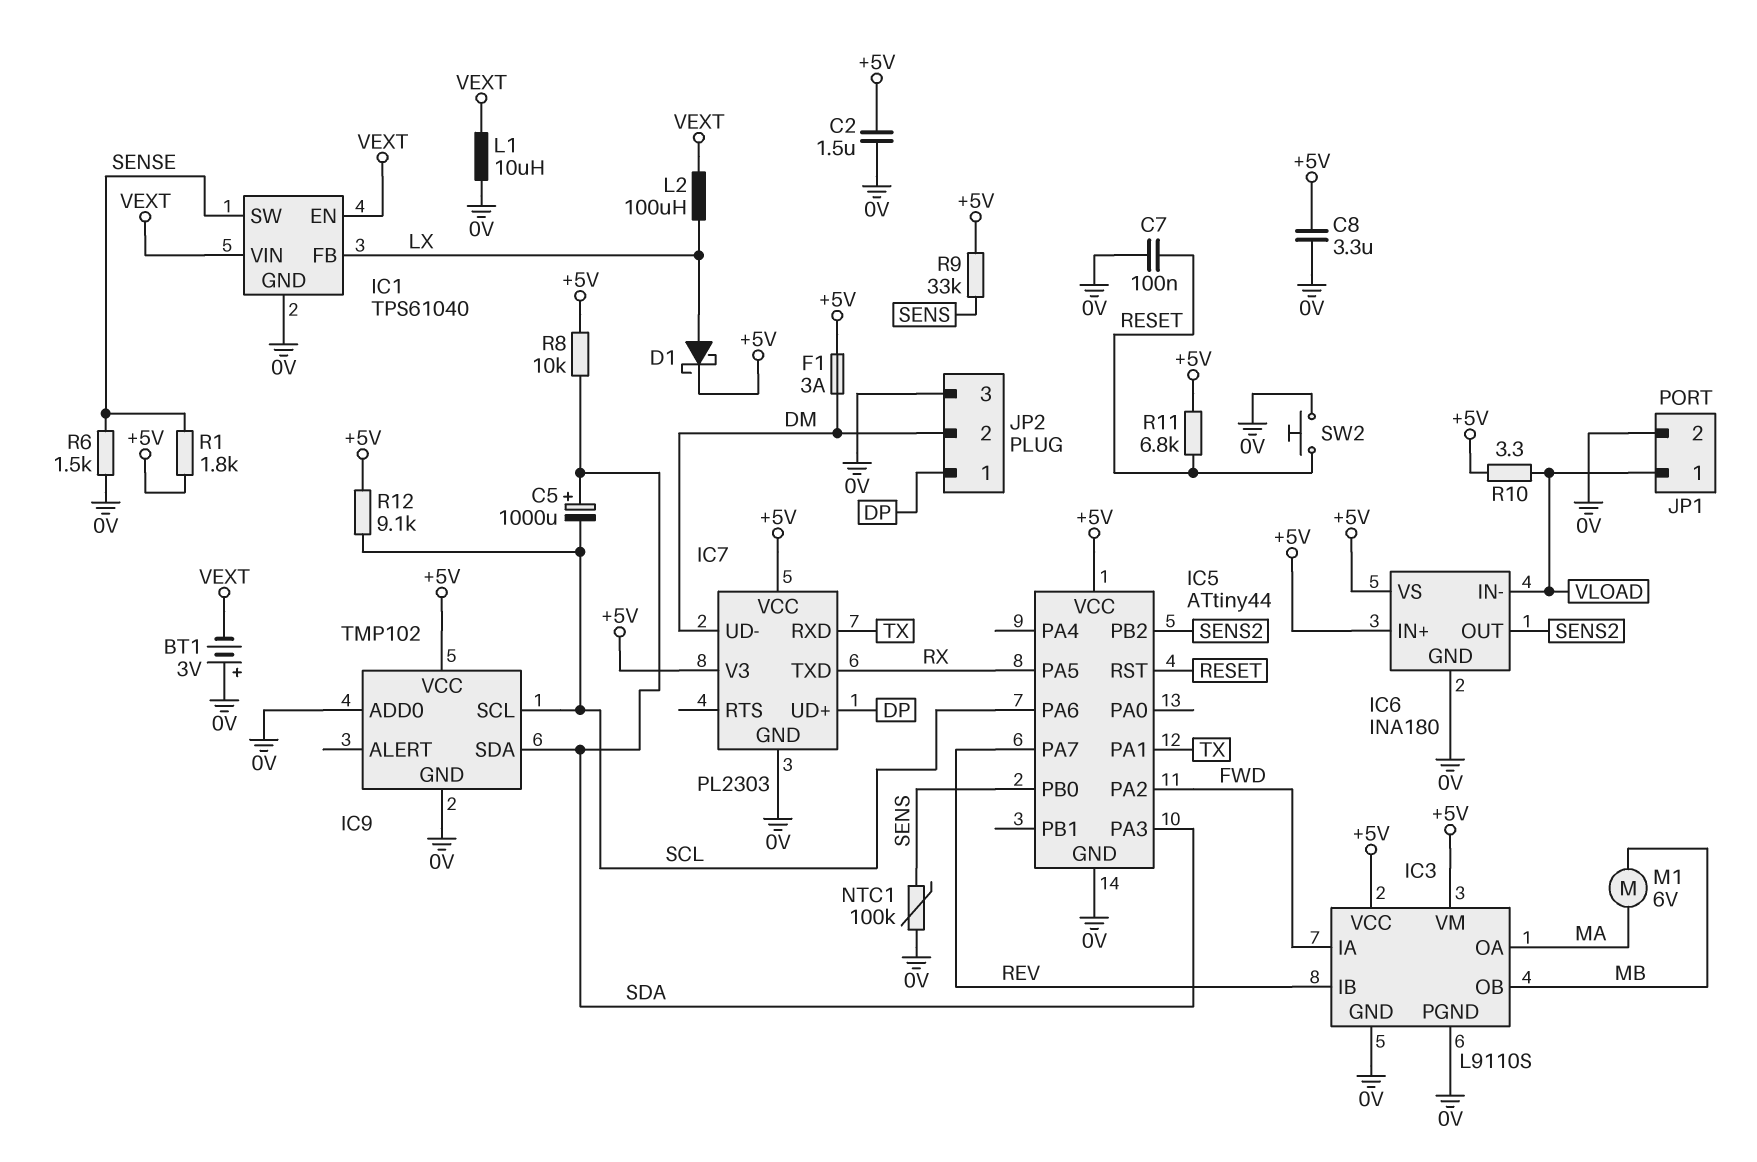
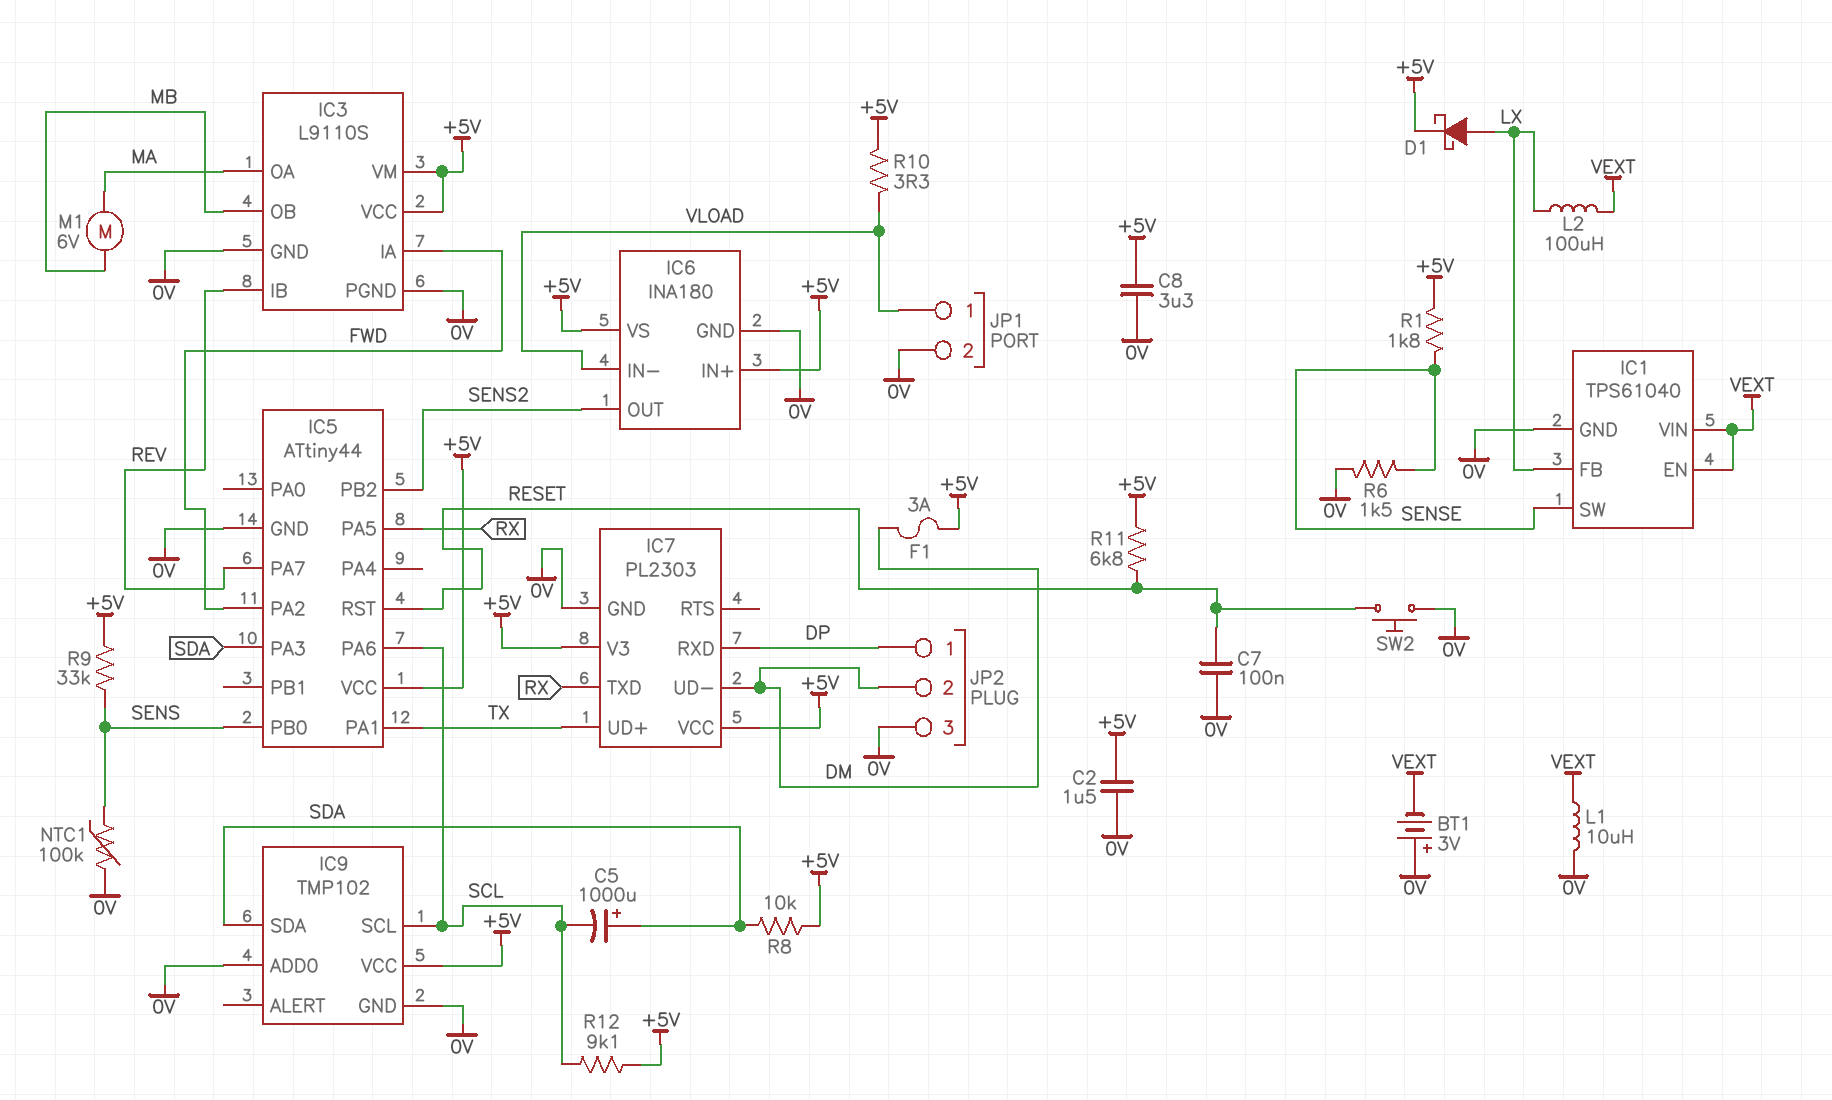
IC7 pin RXD: TX -> DP
IC7 pin UD+: DP -> TX

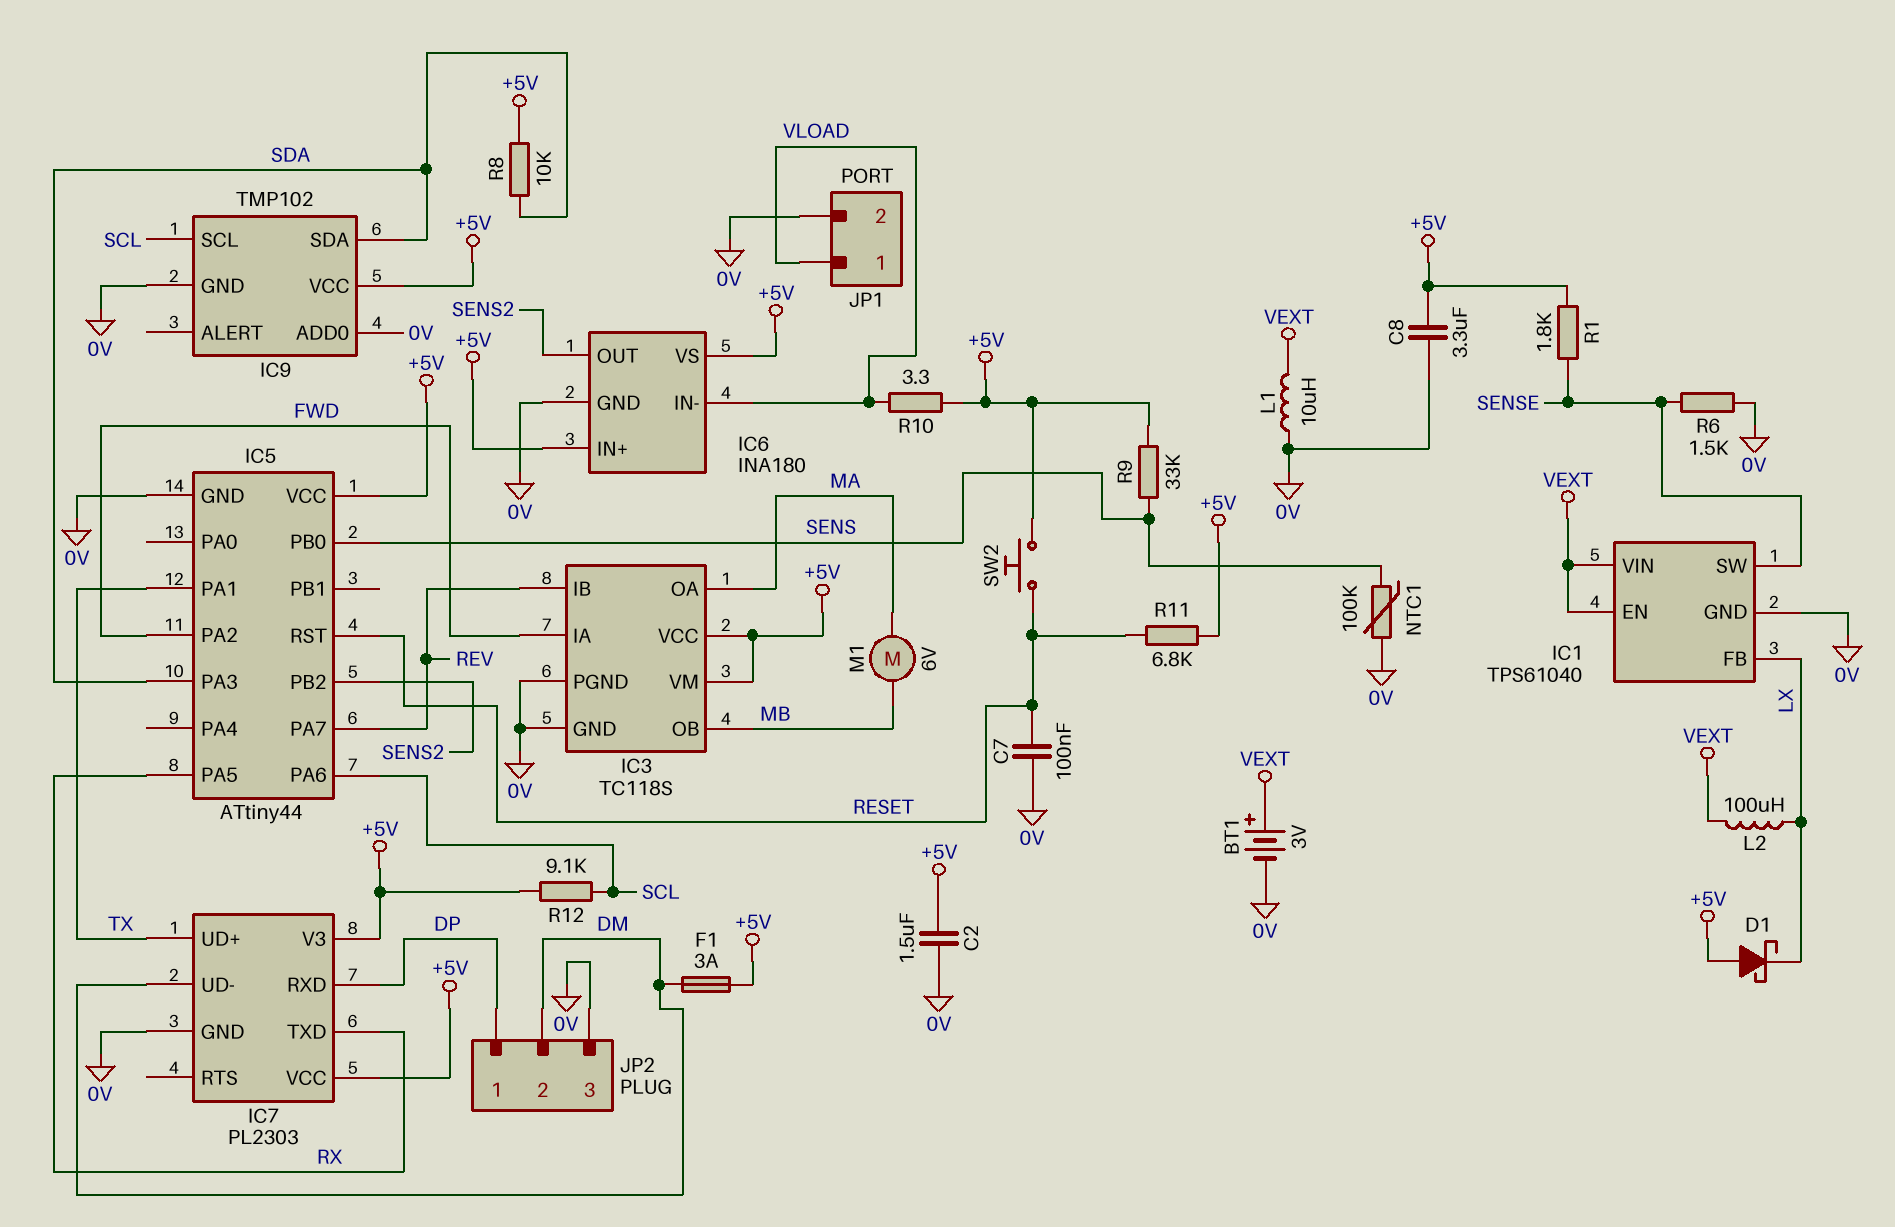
BT1: 3V (plus 0V, minus VEXT) -> 3V (plus VEXT, minus 0V)
C5: 1000uF (plus SDA, minus SCL) -> none
D1: schottky (A LX, K +5V) -> schottky (A +5V, K LX)
IC3: L9110S -> TC118S
SW2: button (0V, RESET) -> button (+5V, RESET)

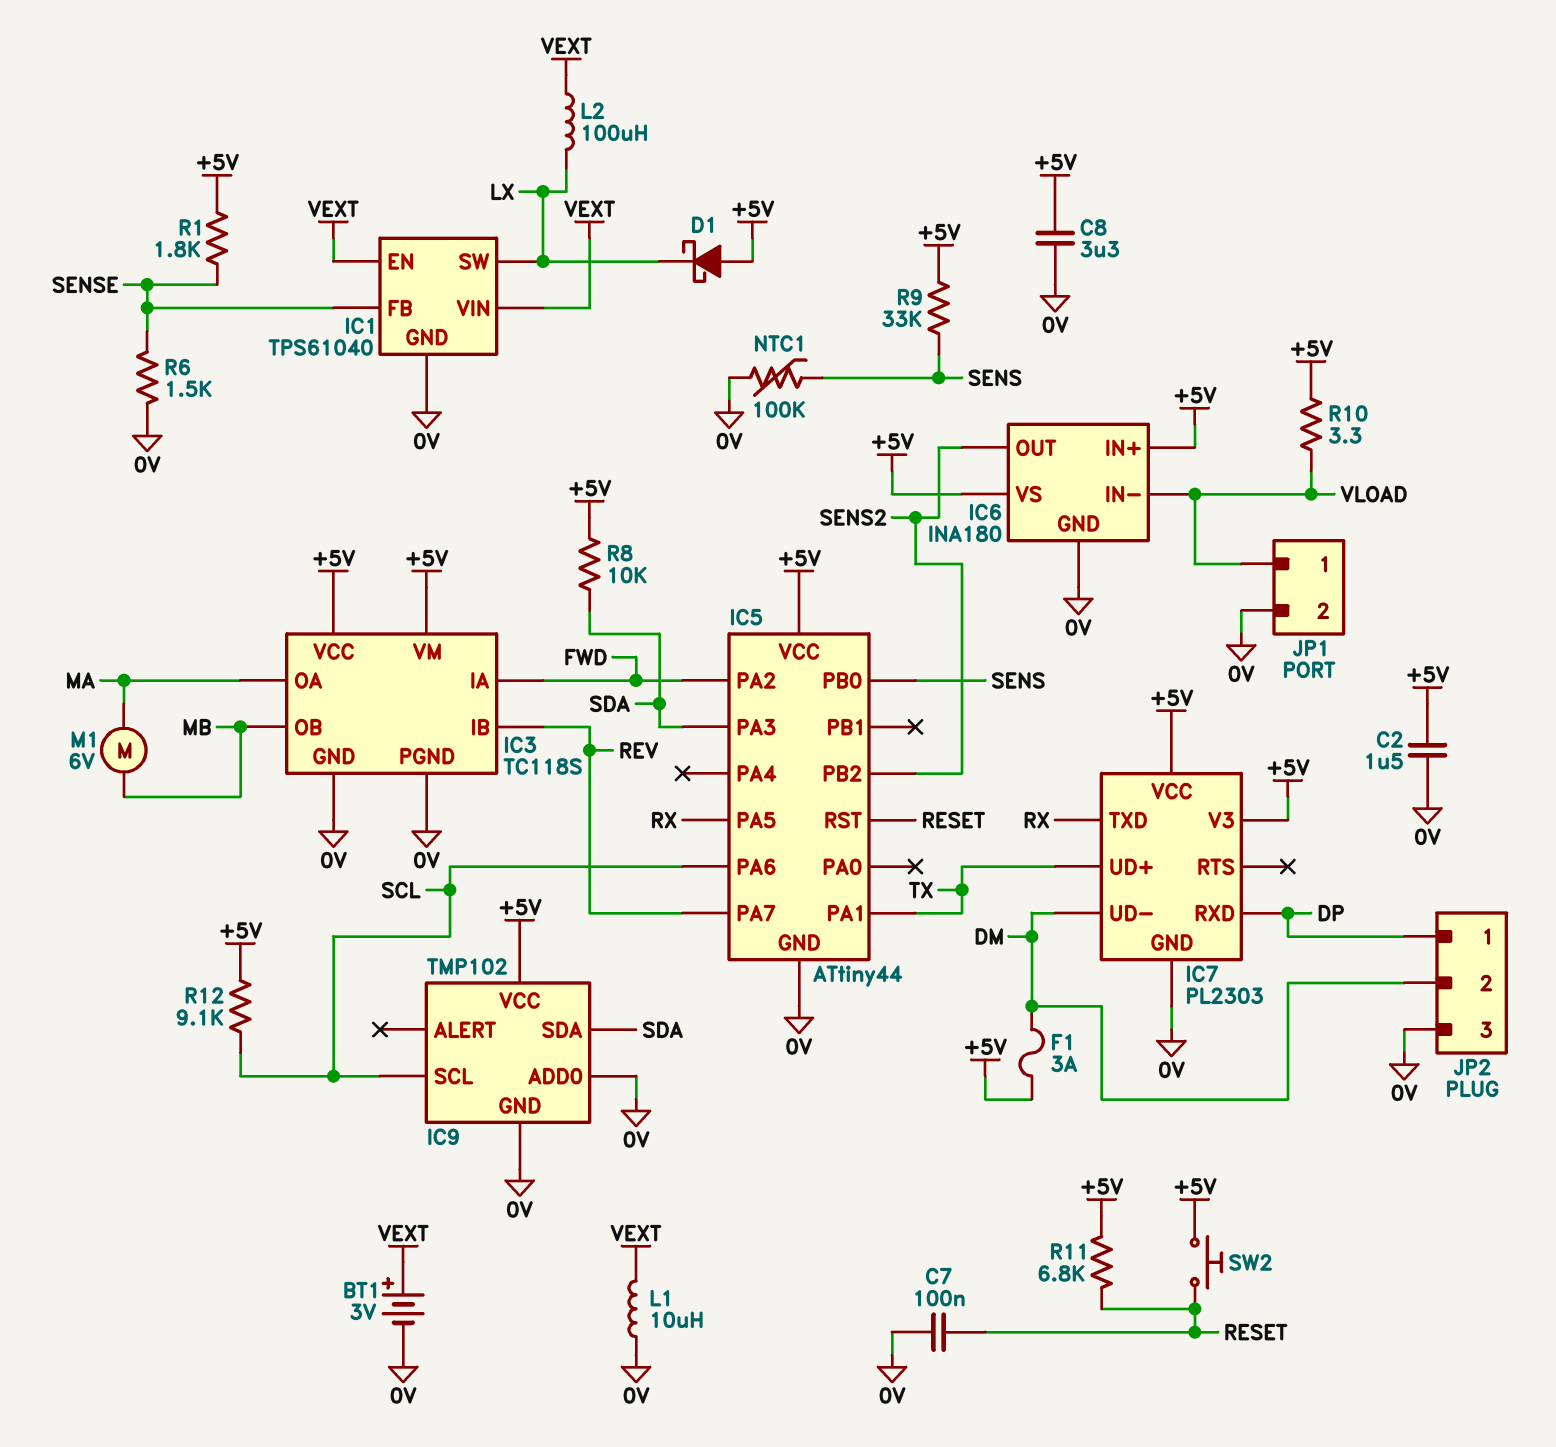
IC1 pin FB: LX -> SENSE
IC1 pin SW: SENSE -> LX

